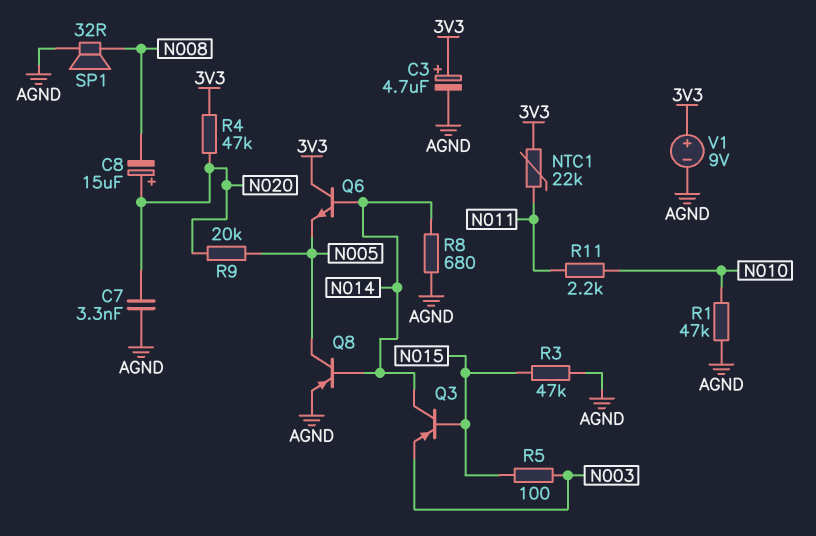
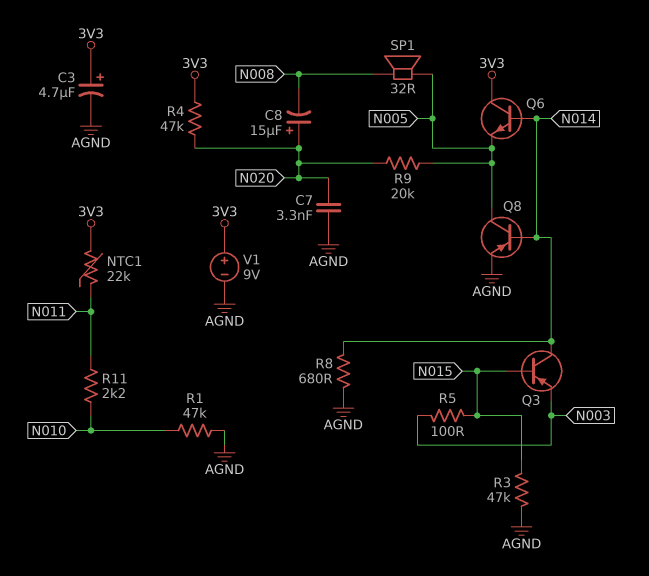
SP1: speaker 32R (AGND, N008) -> speaker 32R (N005, N008)

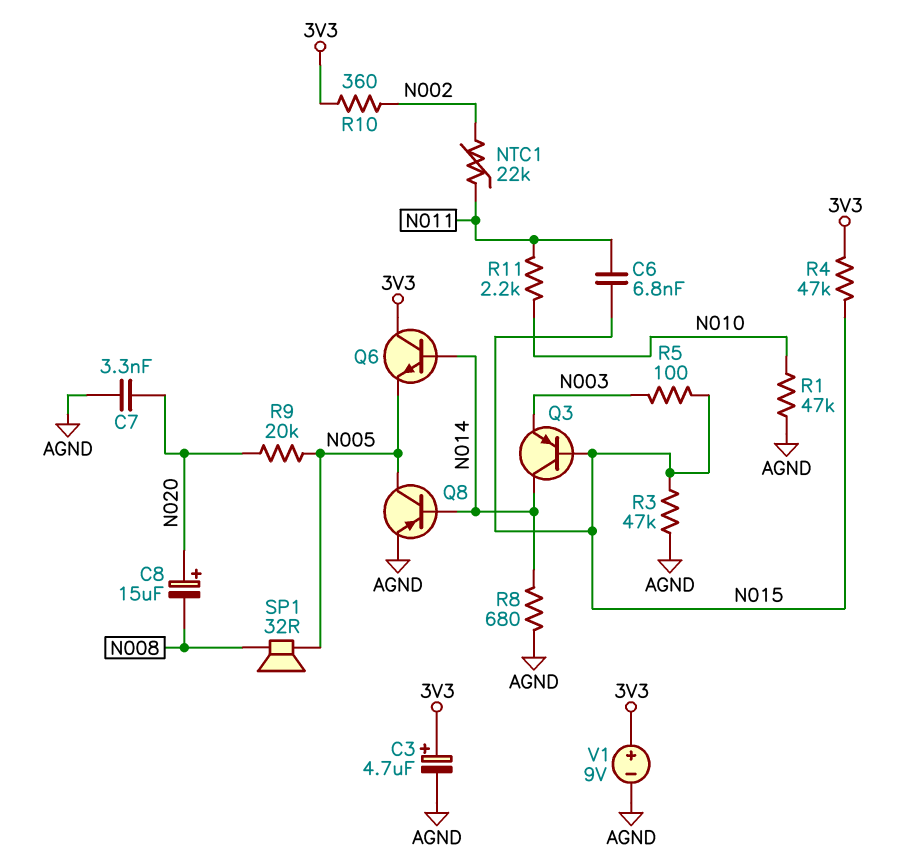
C6: none -> 6.8nF (N011, N015)
NTC1: 22k (3V3, N011) -> 22k (N002, N011)
R4: 47k (3V3, N020) -> 47k (3V3, N015)
R10: none -> 360 (3V3, N002)

